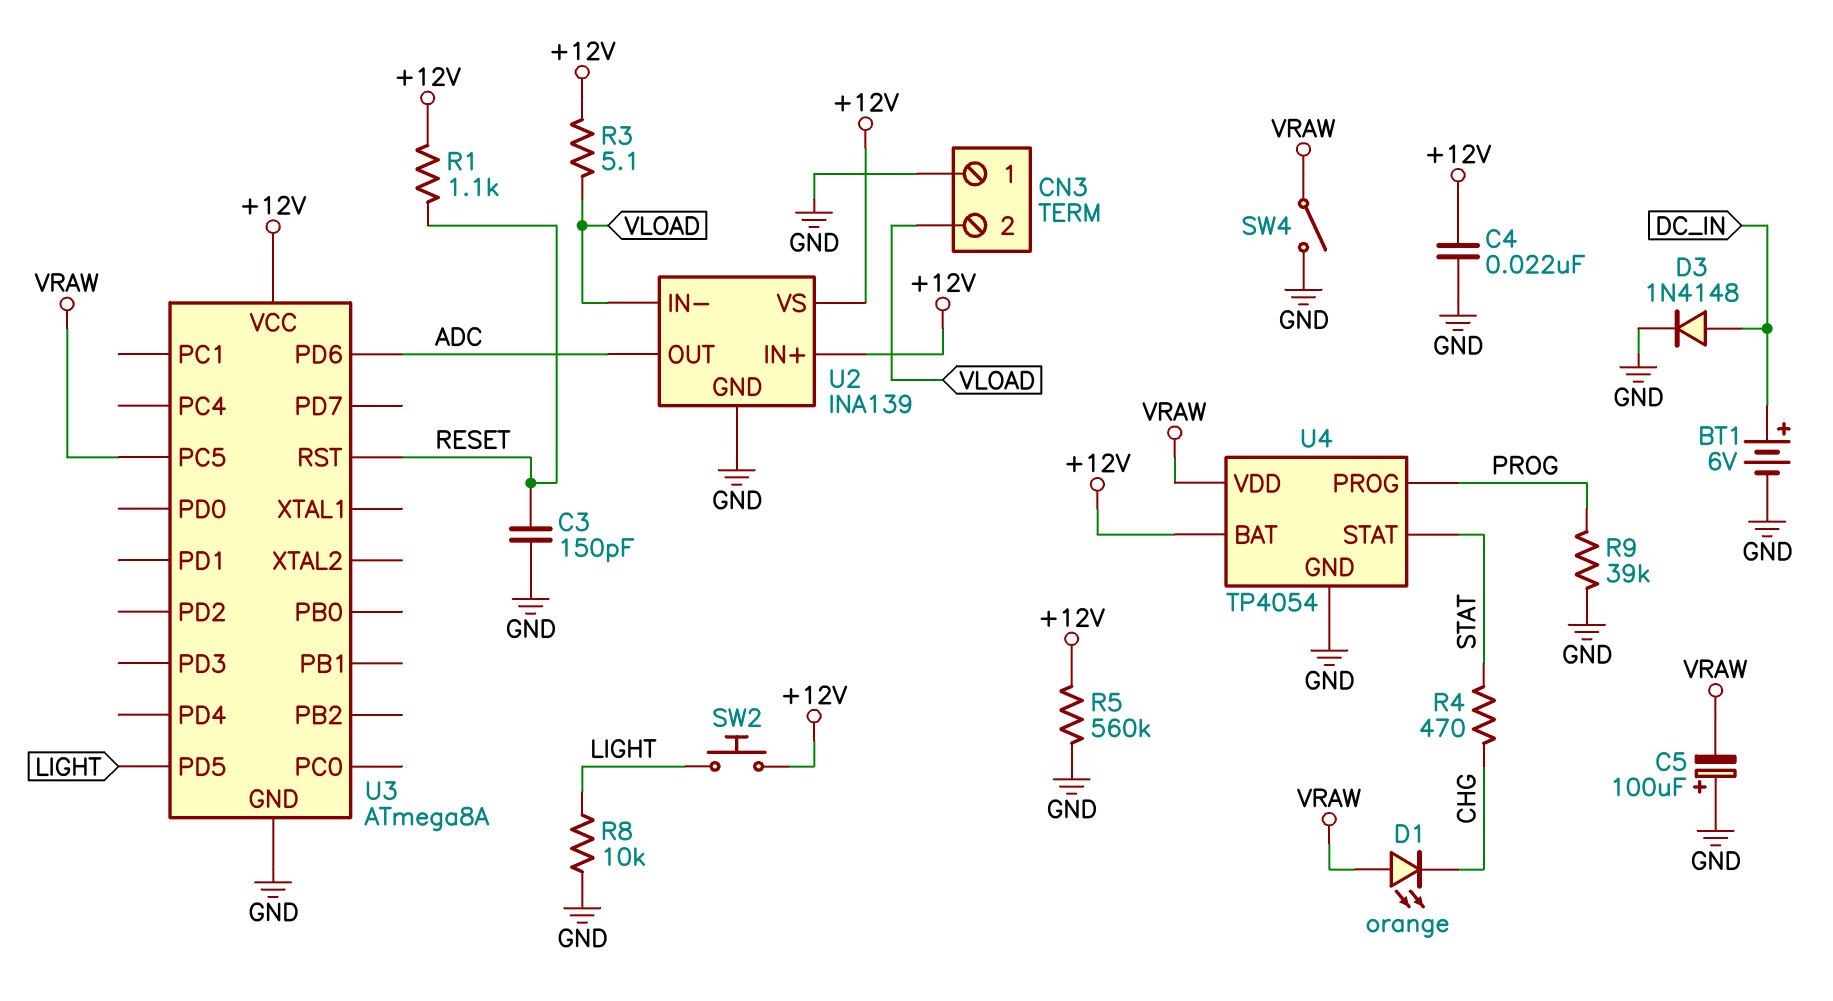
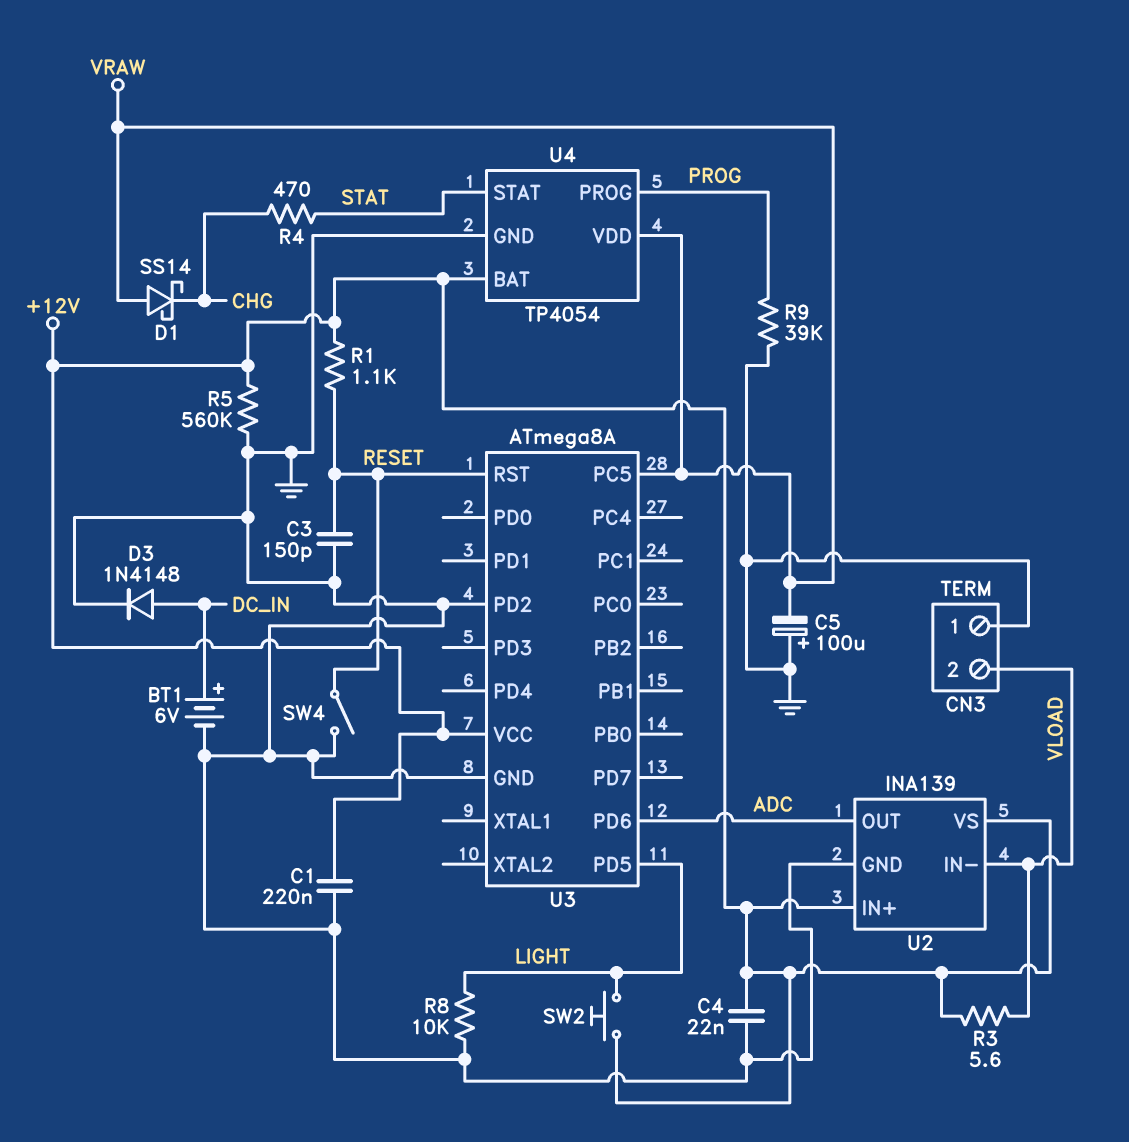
C1: none -> 220nF (+12V, GND)
D1: LED orange (A VRAW, K CHG) -> schottky SS14 (A VRAW, K CHG)
R3: 5.1 (+12V, VLOAD) -> 5.6 (+12V, VLOAD)
SW4: switch (GND, VRAW) -> switch (GND, RESET)
U3 pin PD2: none -> GND

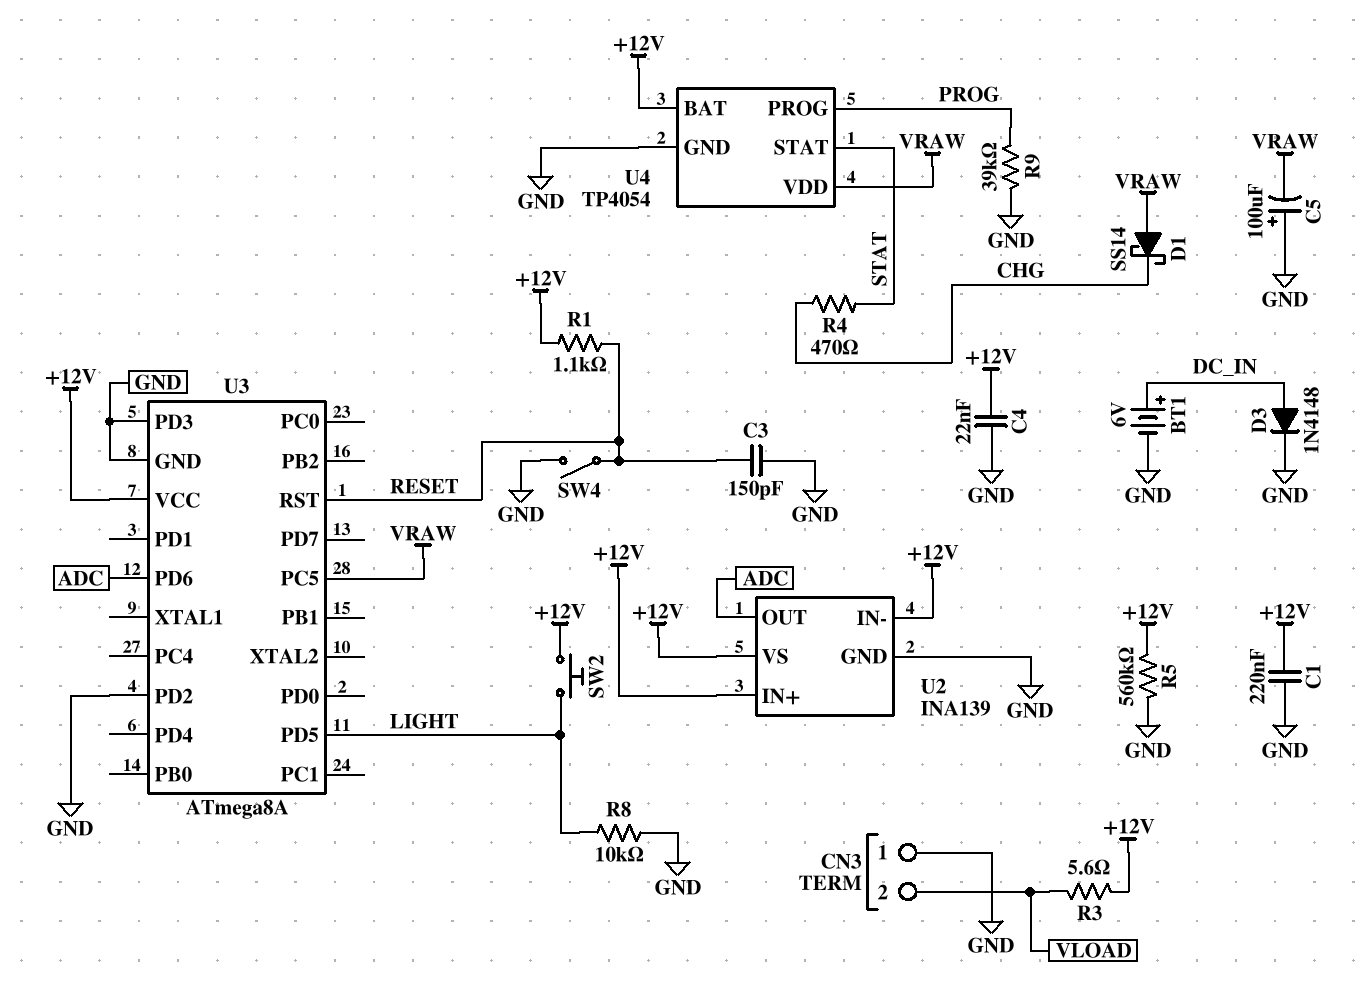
U2 pin IN-: VLOAD -> +12V
U3 pin PD3: none -> GND

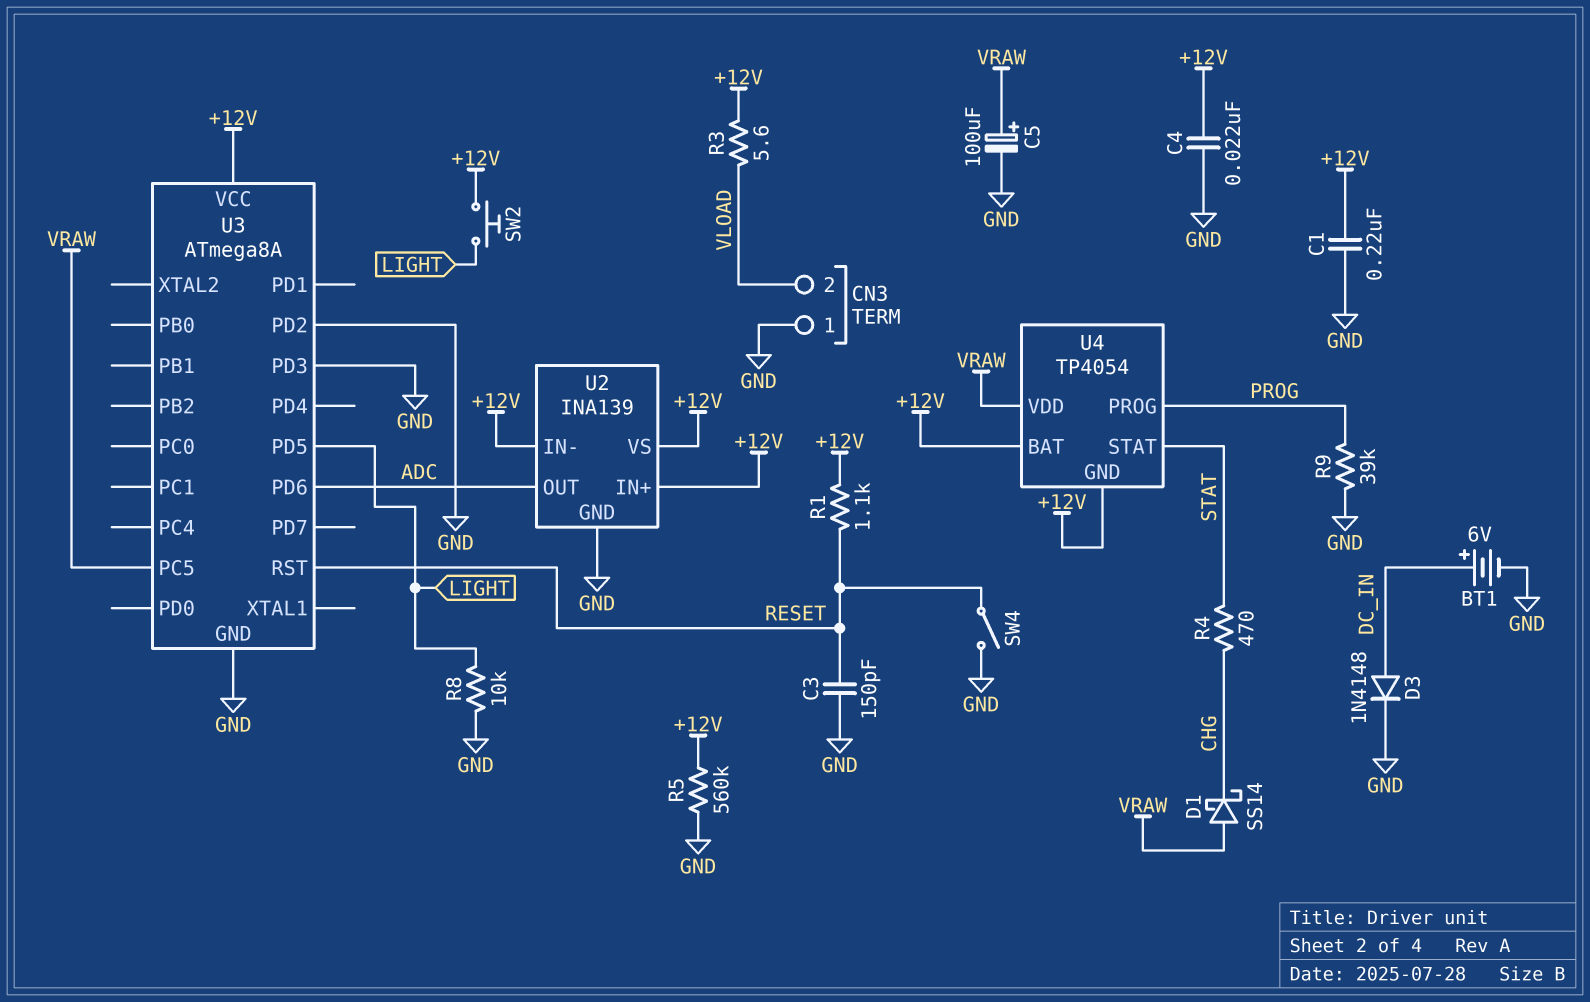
C5: 100uF (plus GND, minus VRAW) -> 100uF (plus VRAW, minus GND)
U4 pin GND: GND -> +12V

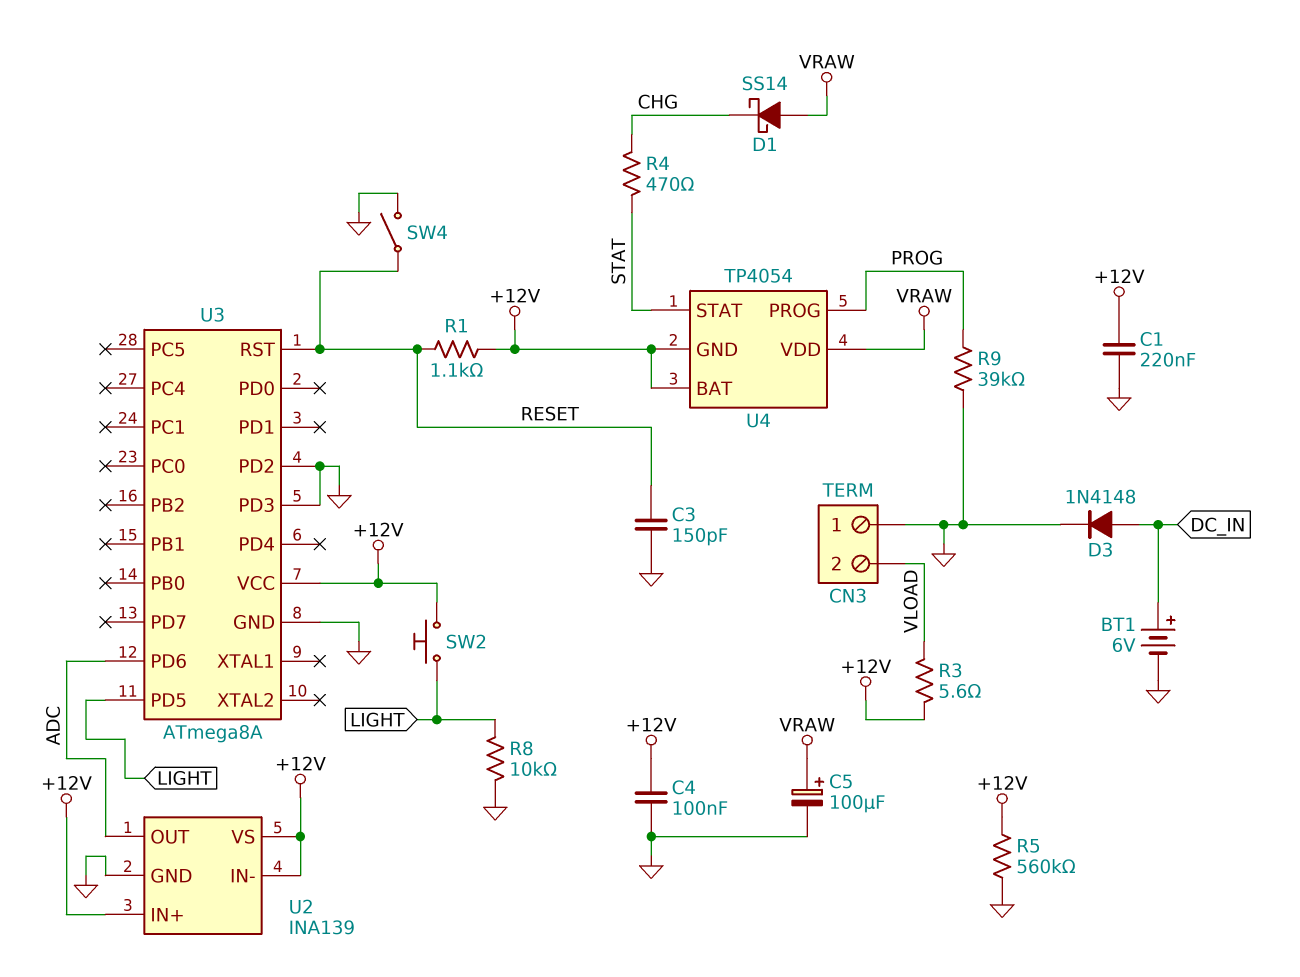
C4: 22nF (+12V, GND) -> 100nF (+12V, GND)
U3 pin PC5: VRAW -> none

